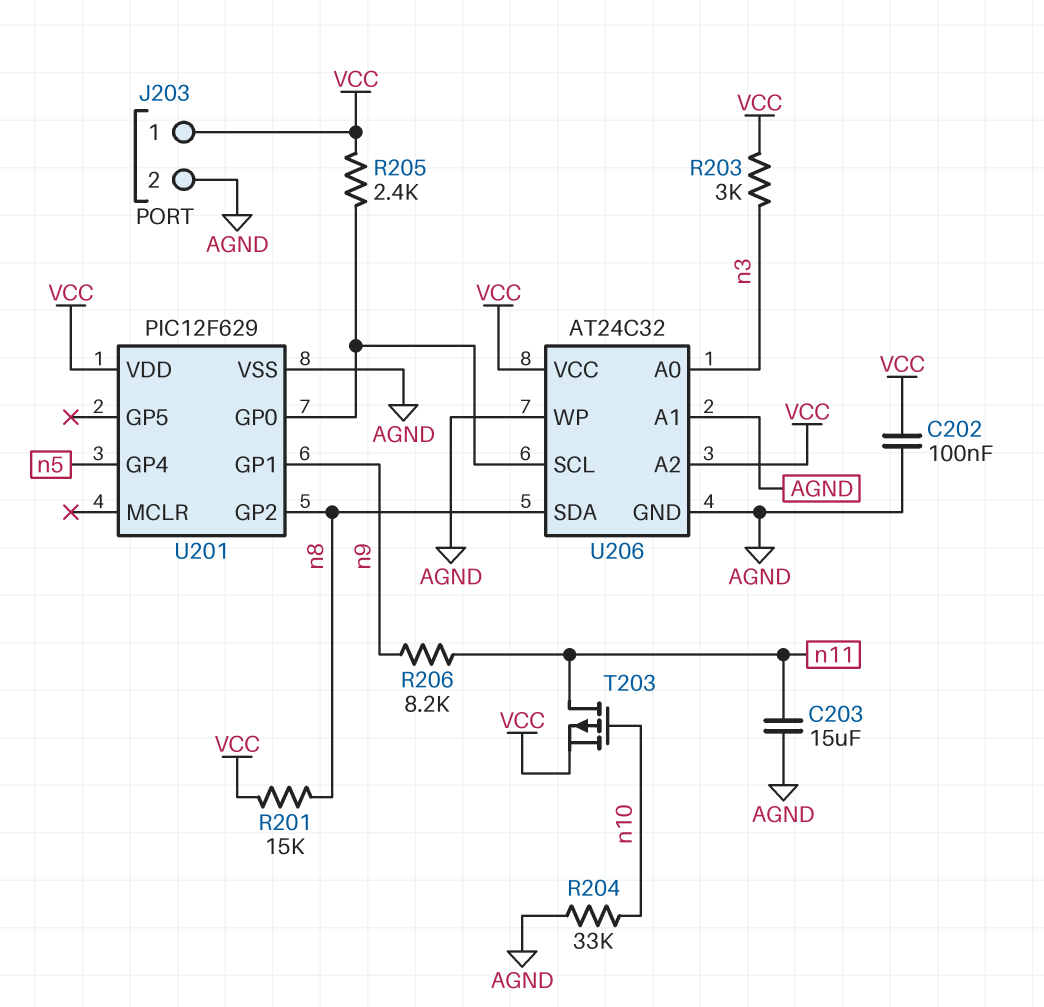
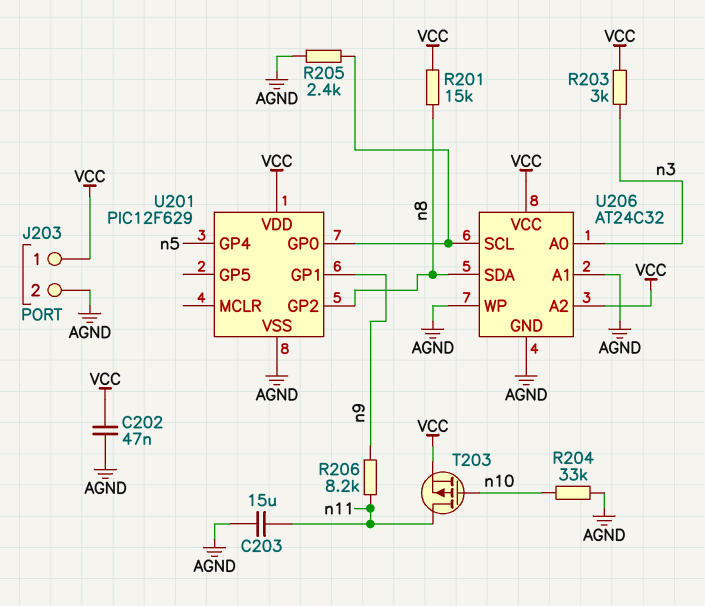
C202: 100nF (AGND, VCC) -> 47nF (AGND, VCC)
R205: 2.4k (U201/GP0, VCC) -> 2.4k (AGND, U201/GP0)

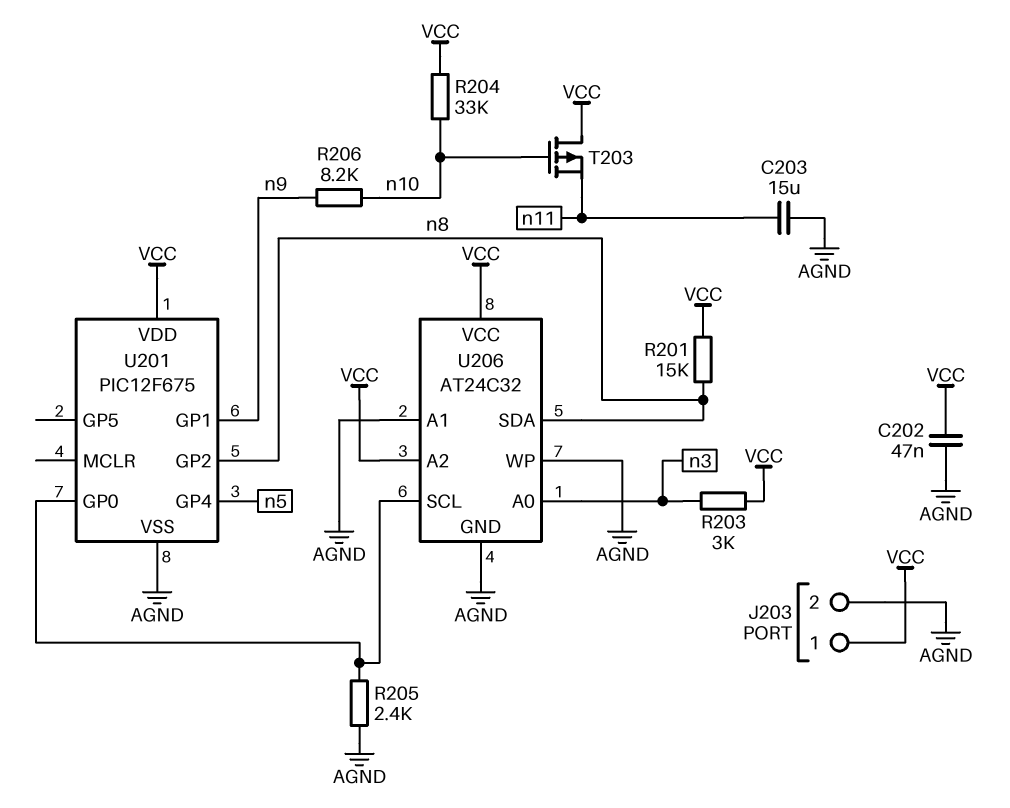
R204: 33k (AGND, n10) -> 33k (VCC, n10)
R206: 8.2k (n9, n11) -> 8.2k (n9, n10)
T203: PMOS (G n10, D n11, S VCC) -> PMOS (G n10, D VCC, S n11)
U201: PIC12F629 -> PIC12F675

